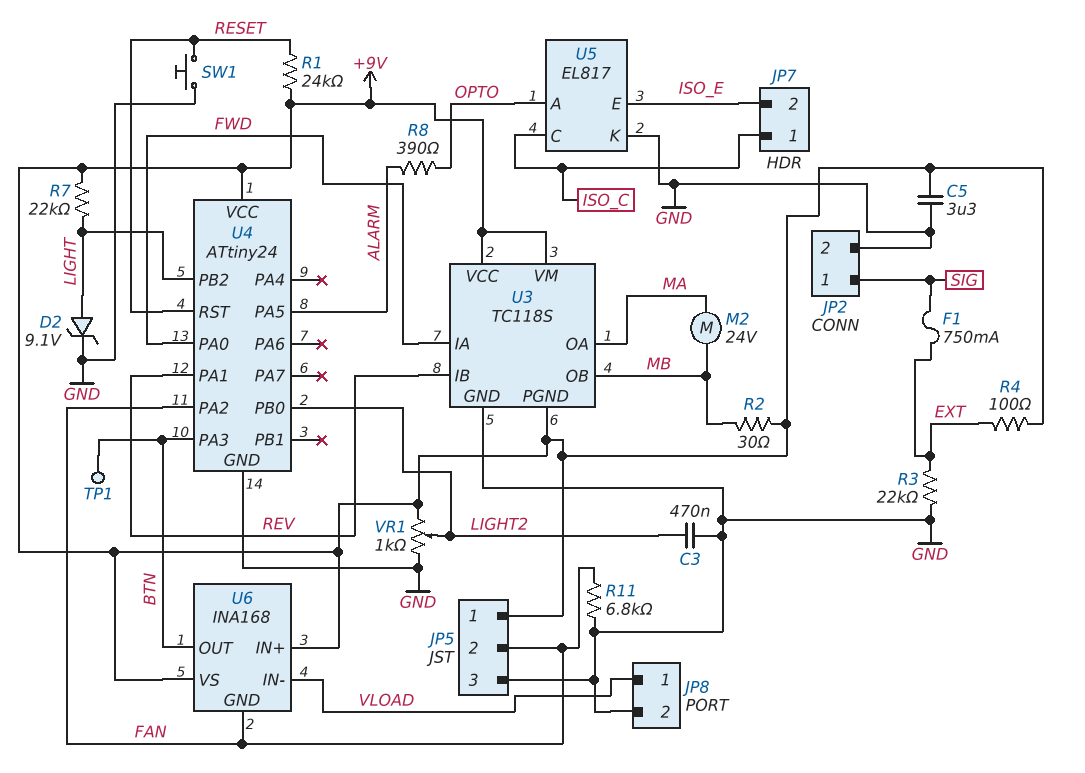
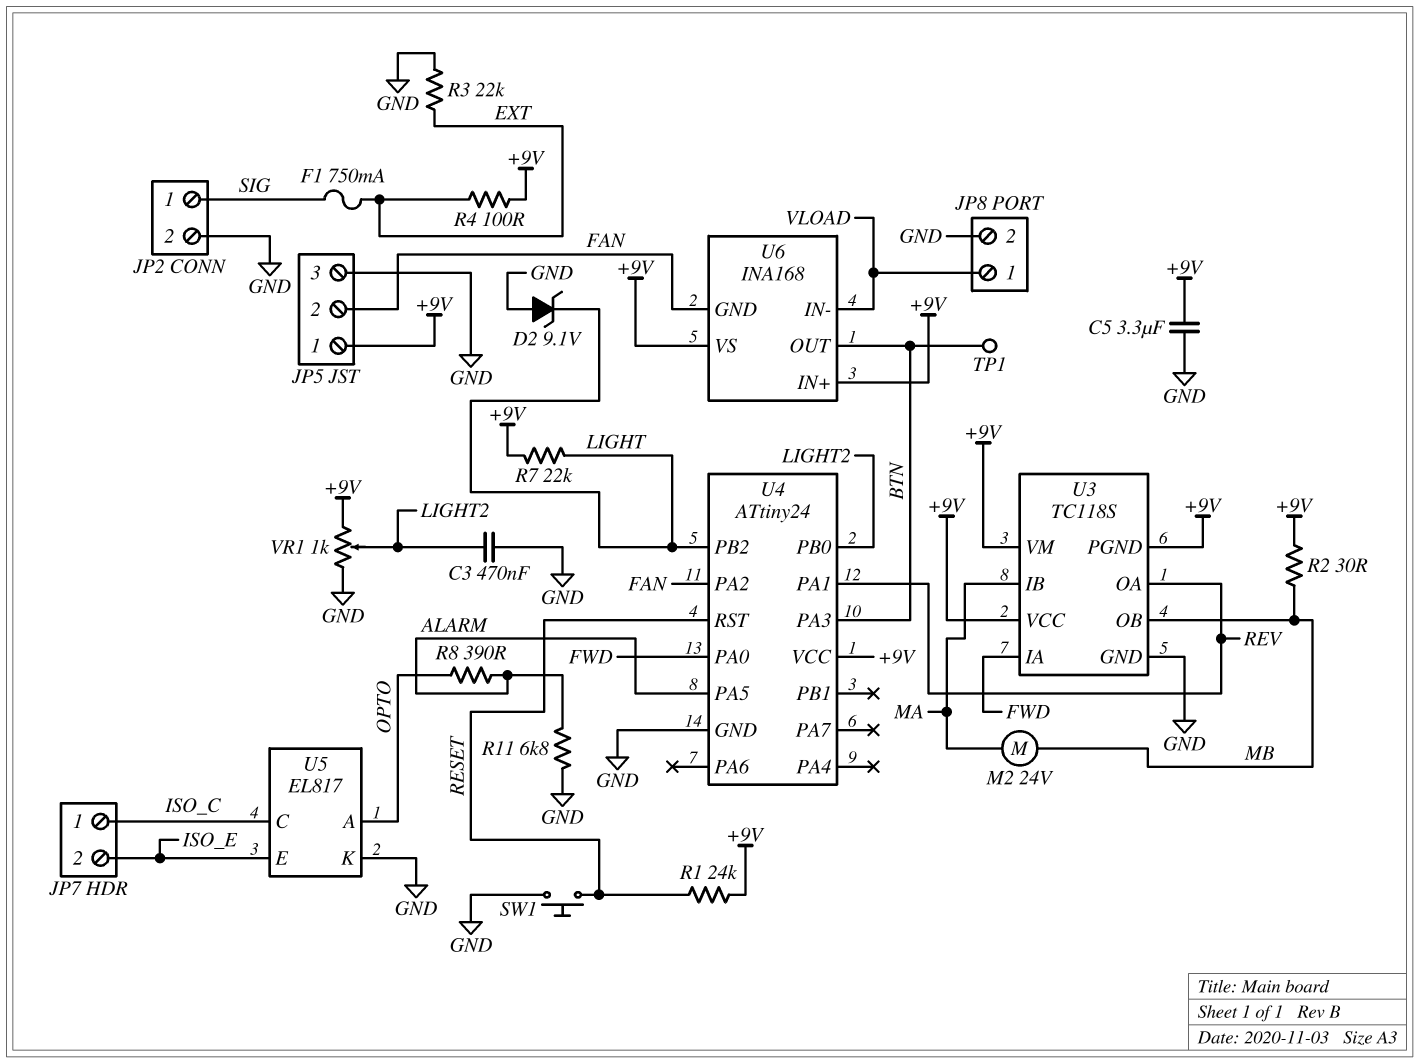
D2: zener 9.1V (A LIGHT, K GND) -> zener 9.1V (A GND, K LIGHT)
R11: 6.8k (FAN, GND) -> 6.8k (ALARM, GND)
U3 pin IB: REV -> MA
U3 pin OA: MA -> REV

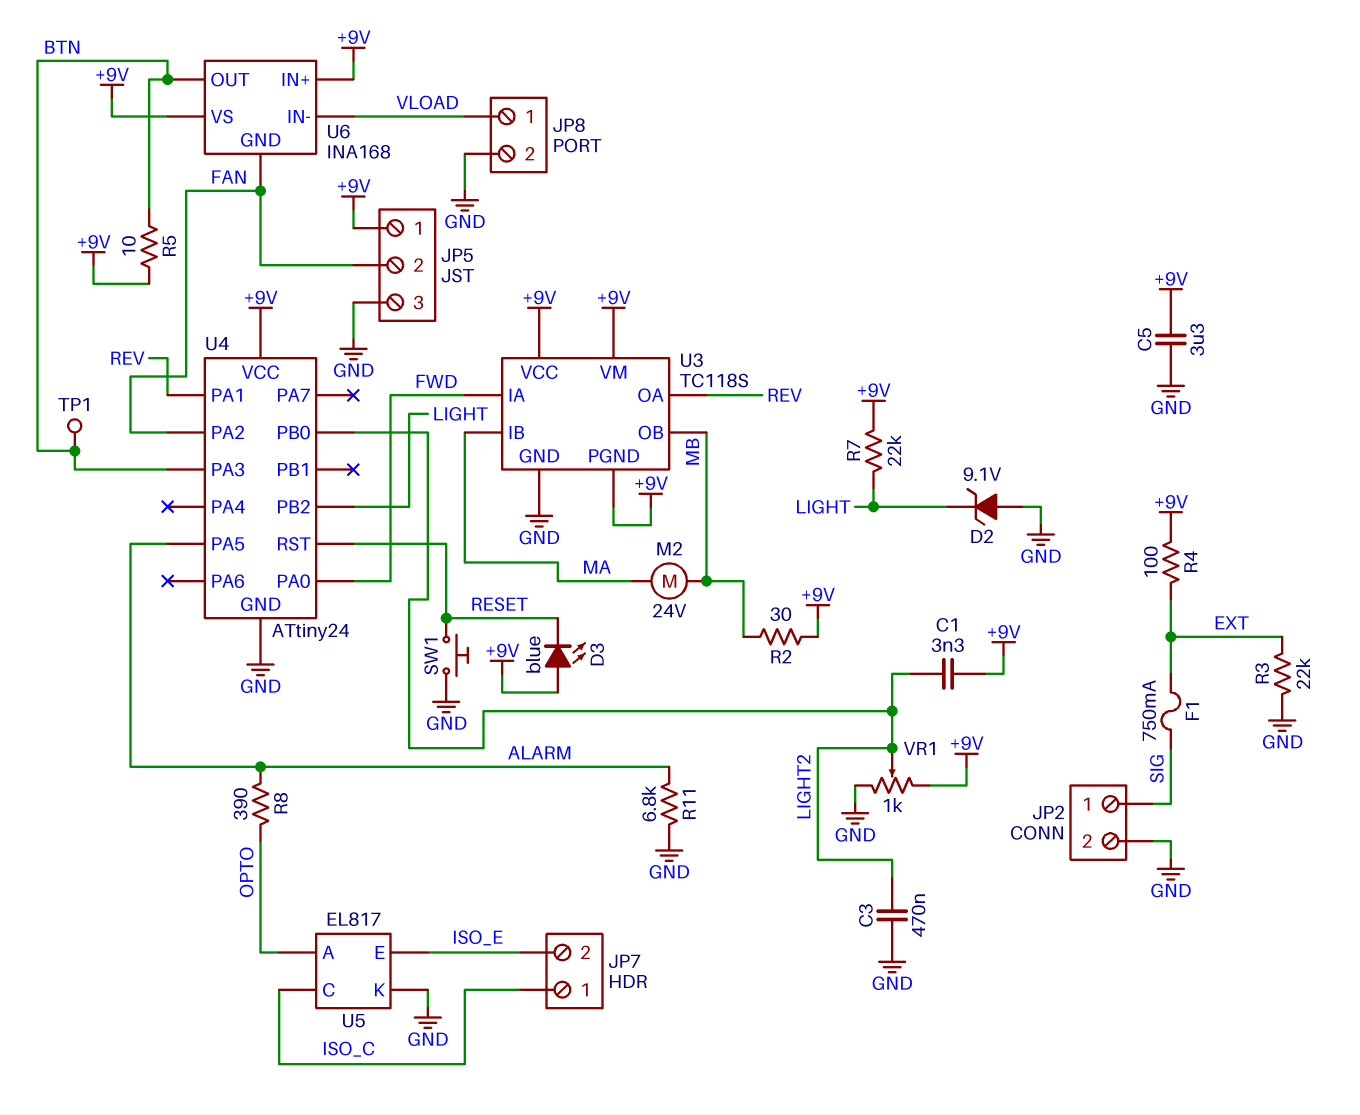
C1: none -> 3.3nF (+9V, LIGHT2)
D3: none -> LED blue (A +9V, K RESET)
R1: 24k (+9V, RESET) -> none
R5: none -> 10 (+9V, BTN)

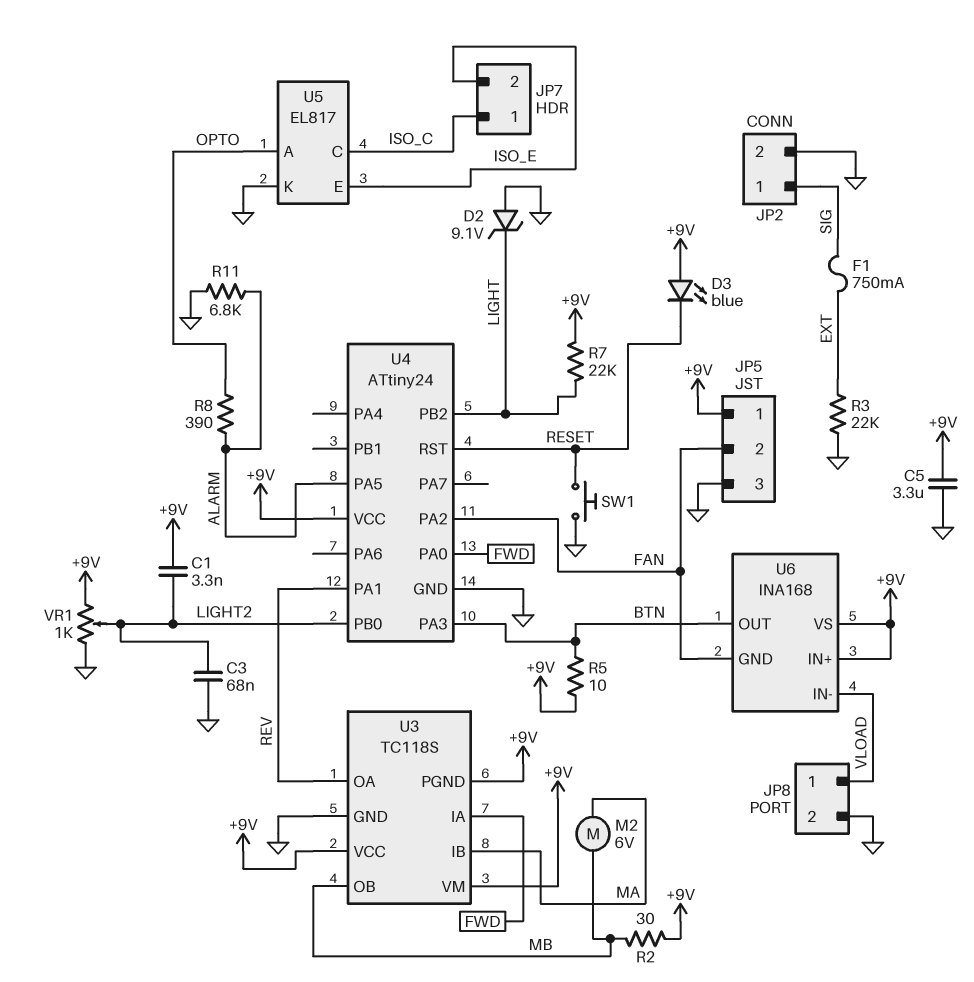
C3: 470nF (GND, LIGHT2) -> 68nF (GND, LIGHT2)
M2: motor 24V (MA, MB) -> motor 6V (MA, MB)
R4: 100 (+9V, EXT) -> none
TP1: test point (BTN) -> none

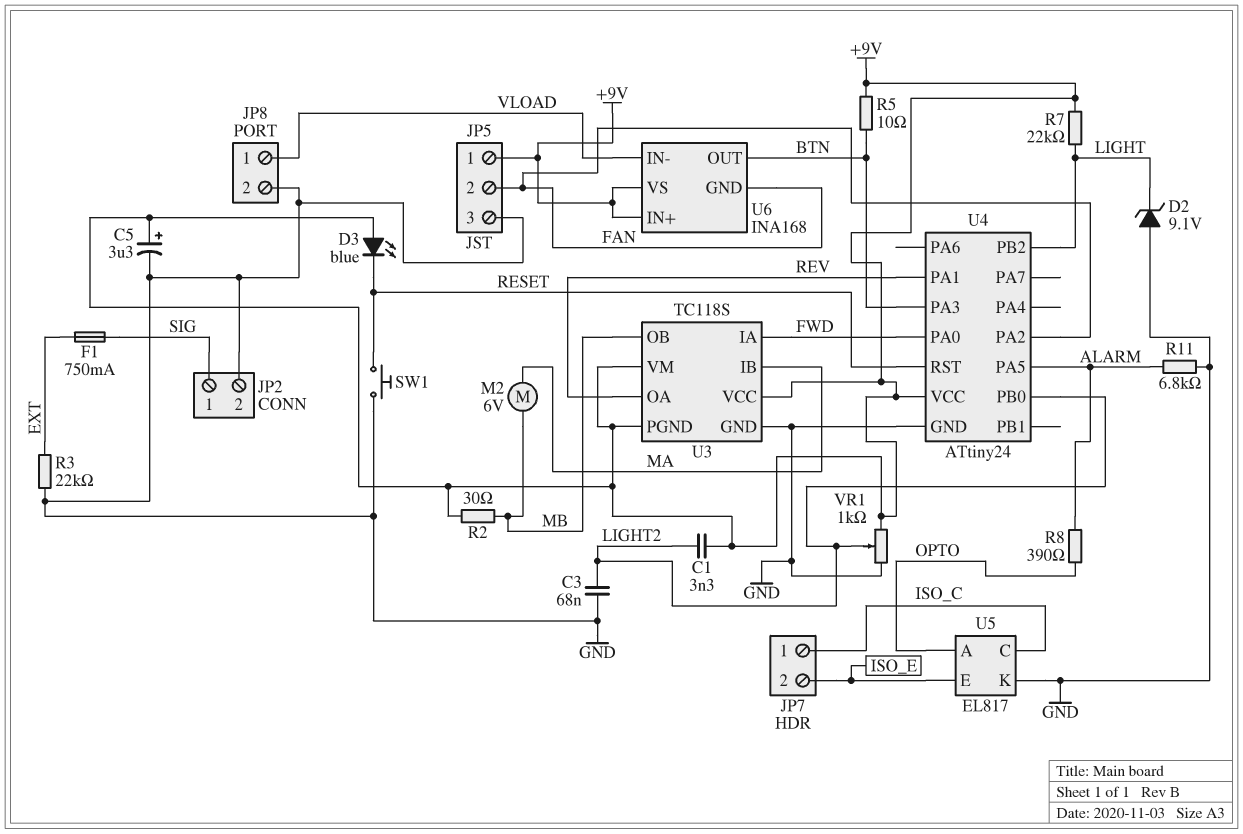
C5: 3.3uF (+9V, GND) -> 3.3uF (plus +9V, minus GND)

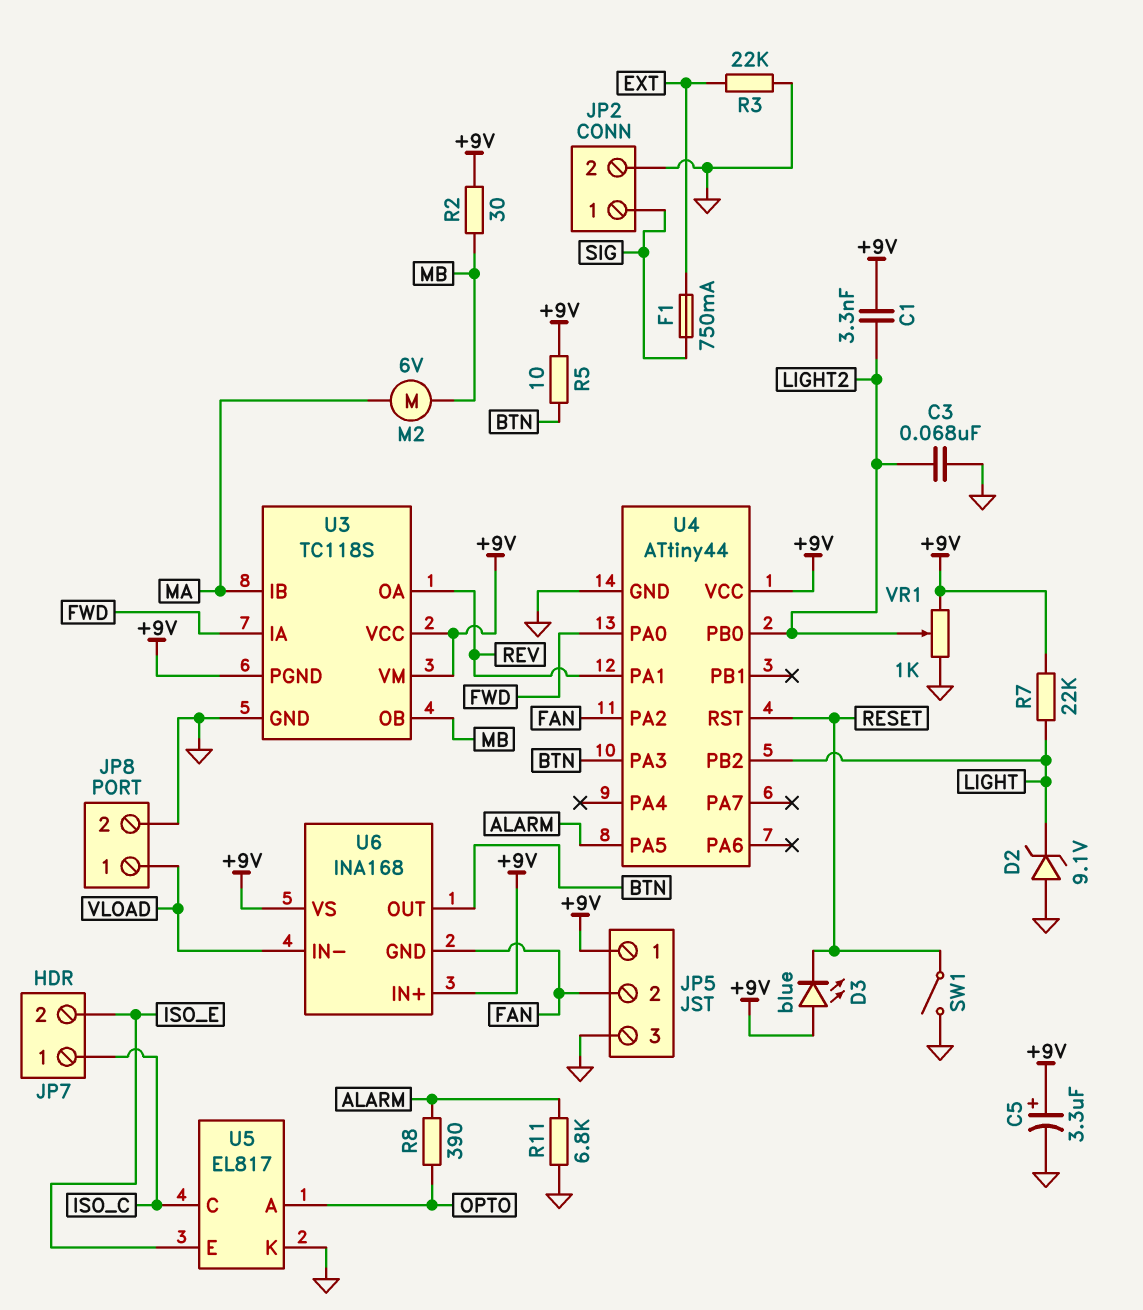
SW1: button (GND, RESET) -> switch (GND, RESET)
U4: ATtiny24 -> ATtiny44

